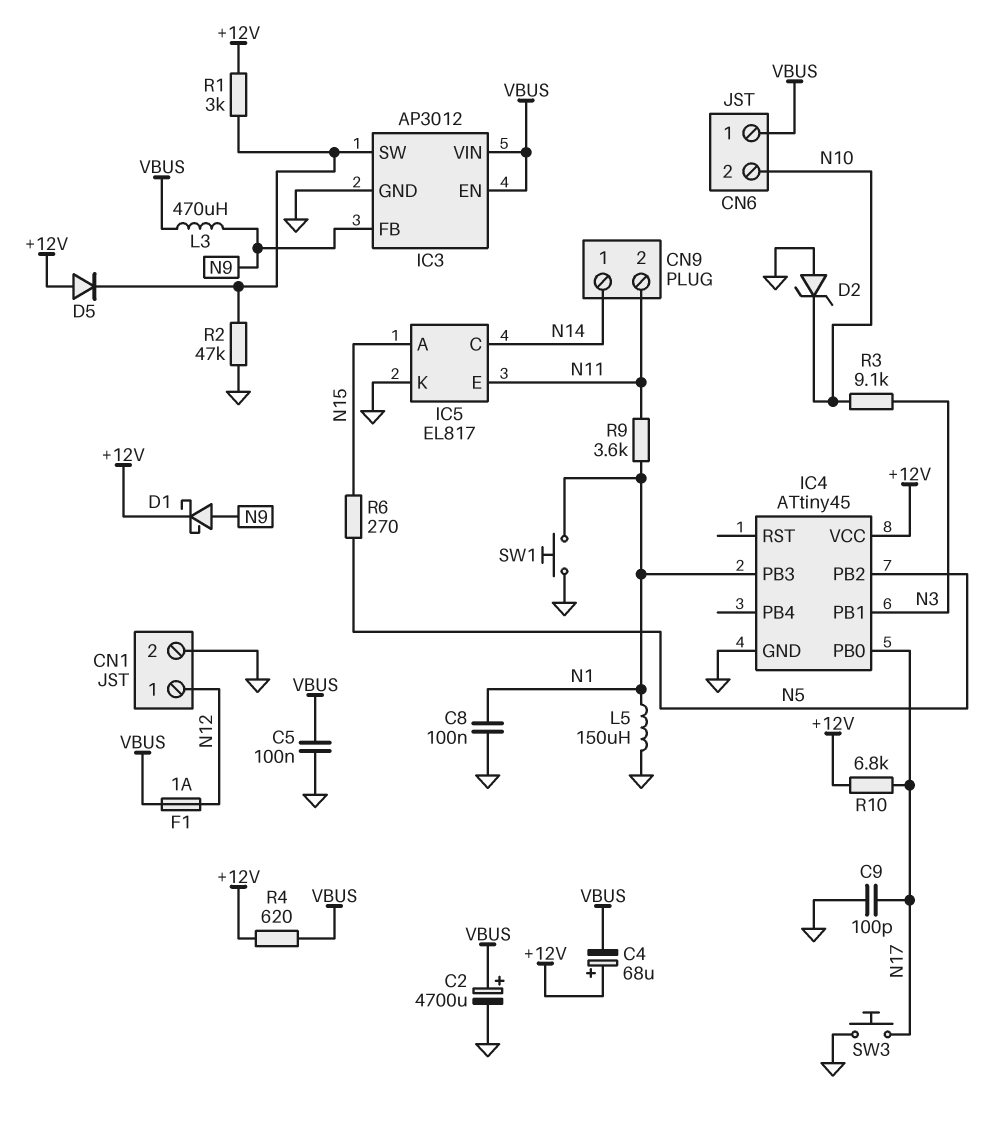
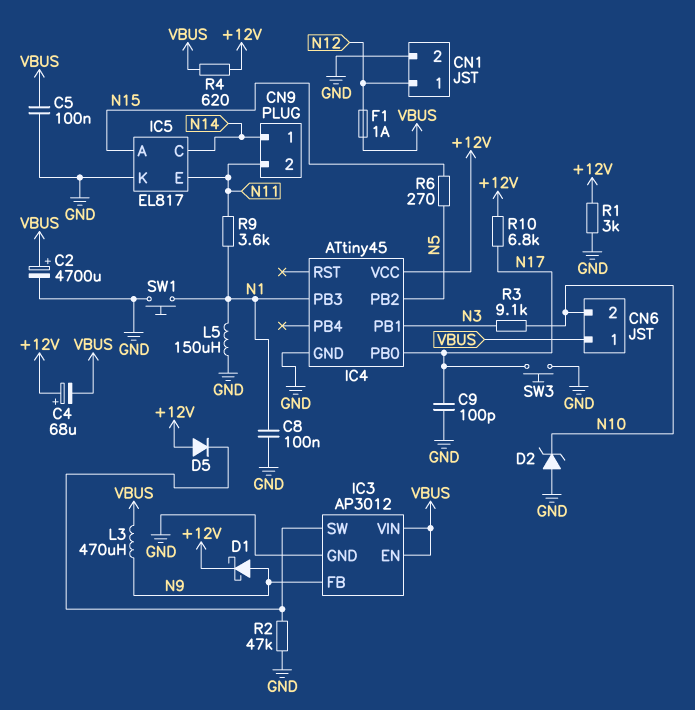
R1: 3k (+12V, IC3/SW) -> 3k (+12V, GND)

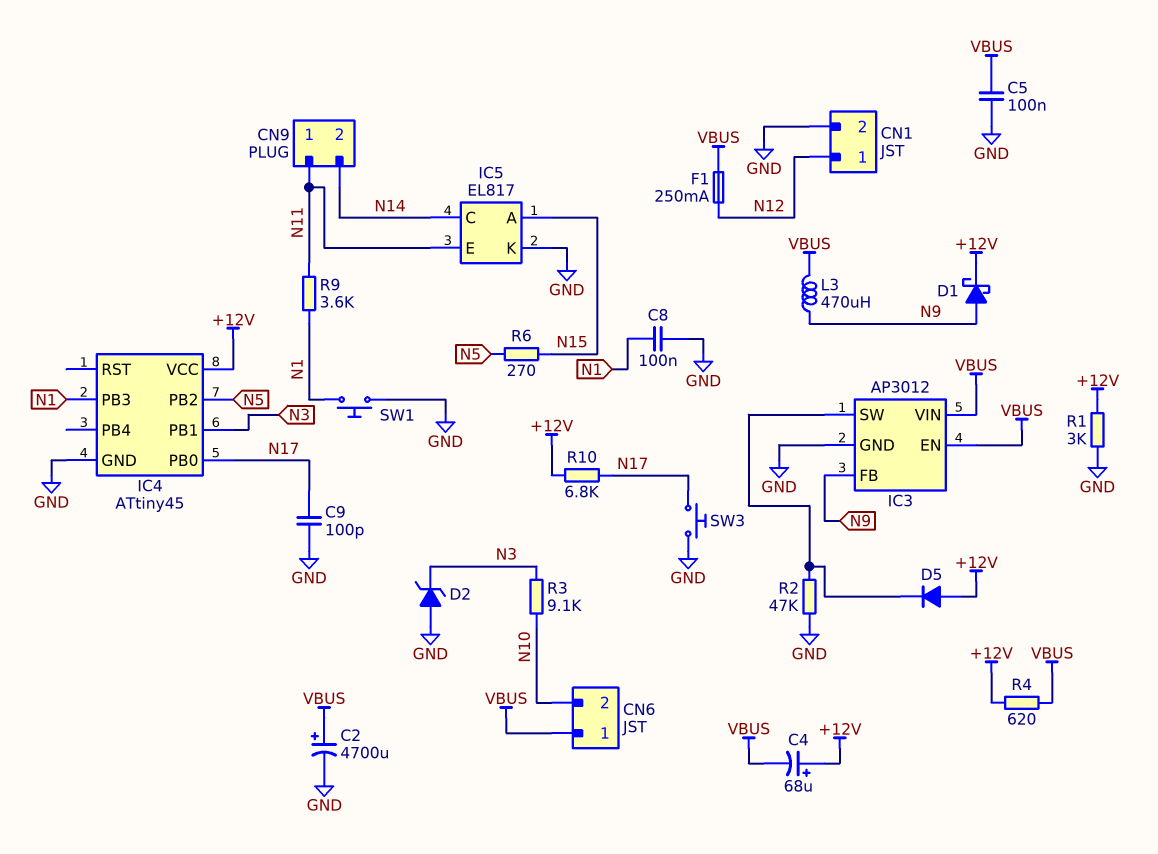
CN9 pin 1: N14 -> N11
CN9 pin 2: N11 -> N14
D2: zener (A GND, K N10) -> zener (A GND, K N3)
F1: 1A (N12, VBUS) -> 250mA (N12, VBUS)
L5: 150uH (GND, N1) -> none

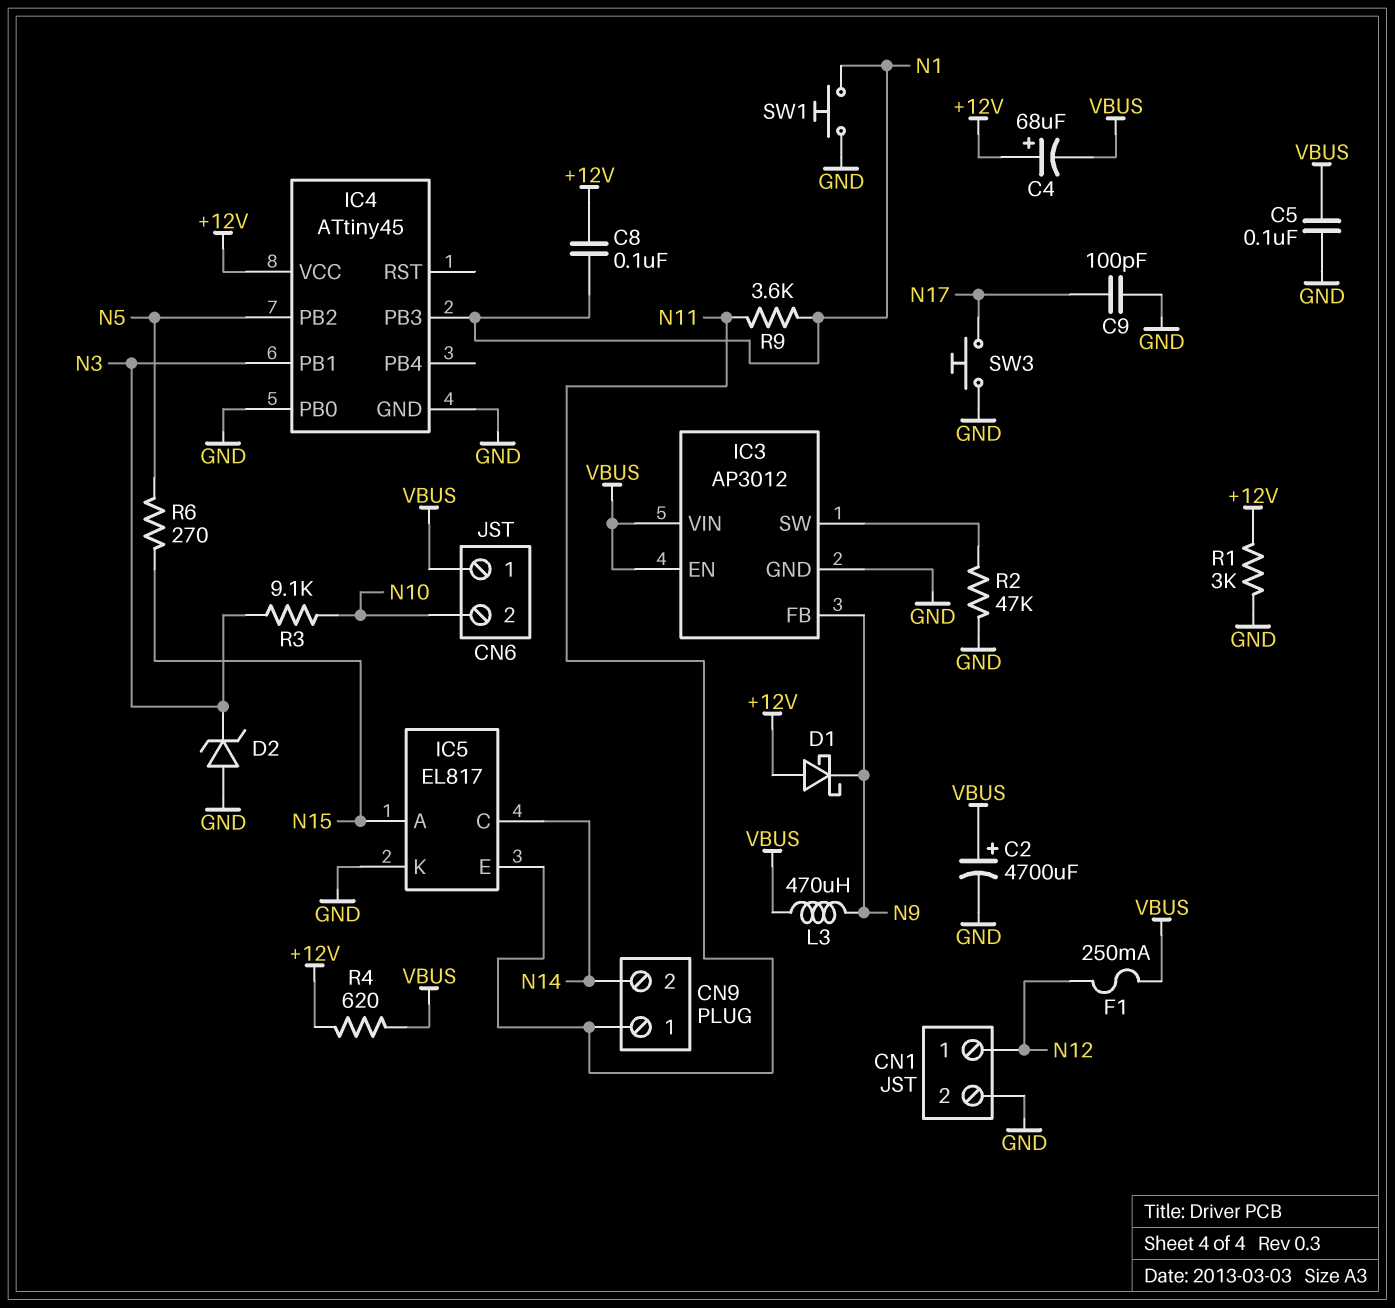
C8: 100nF (GND, N1) -> 100nF (+12V, N1)
D1: schottky (A N9, K +12V) -> schottky (A +12V, K N9)
D5: diode (A +12V, K IC3/SW) -> none
IC4 pin PB0: N17 -> GND
R10: 6.8k (+12V, N17) -> none

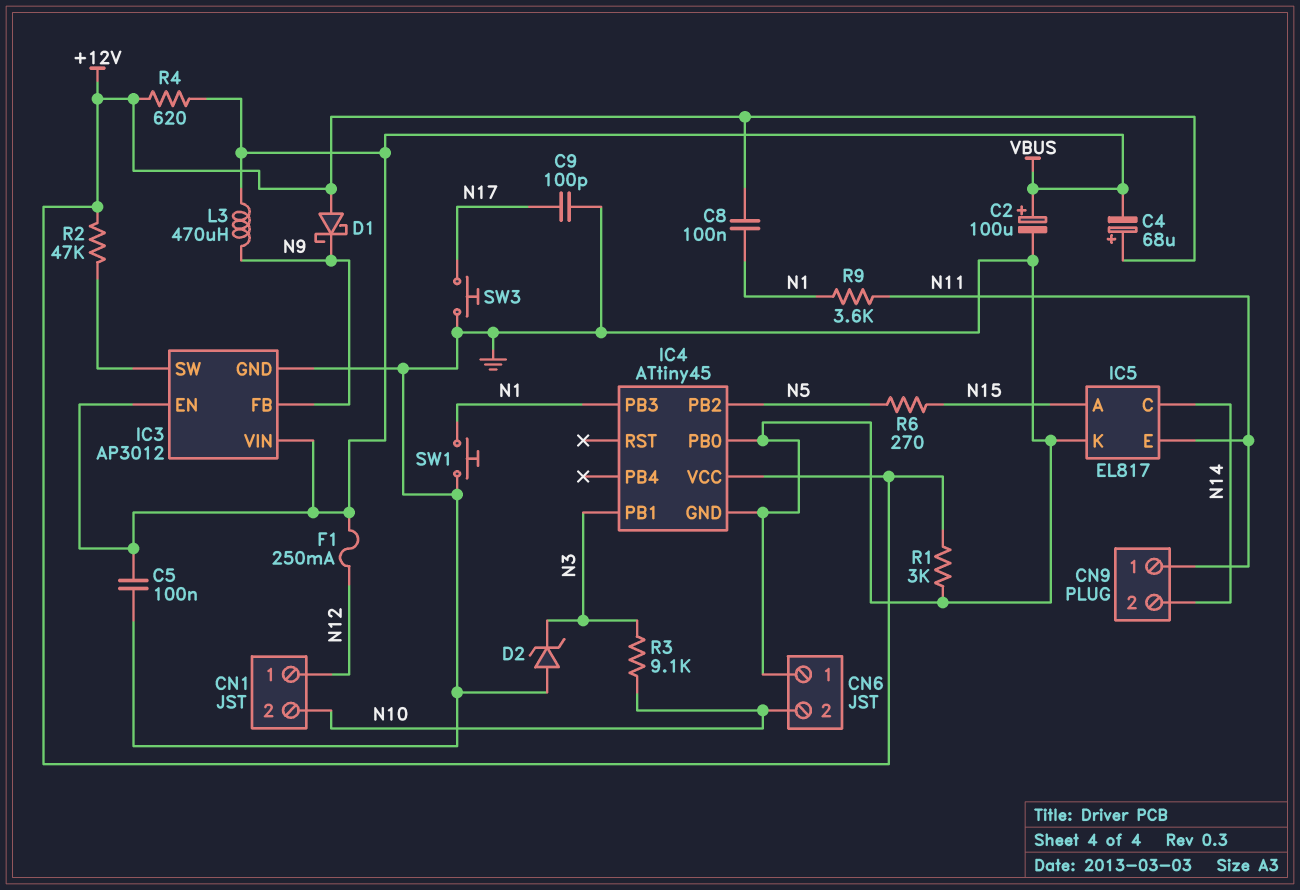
C2: 4700uF (plus VBUS, minus GND) -> 100uF (plus VBUS, minus GND)
CN1 pin 2: GND -> N10
CN6 pin 1: VBUS -> GND
R2: 47k (GND, IC3/SW) -> 47k (+12V, IC3/SW)

